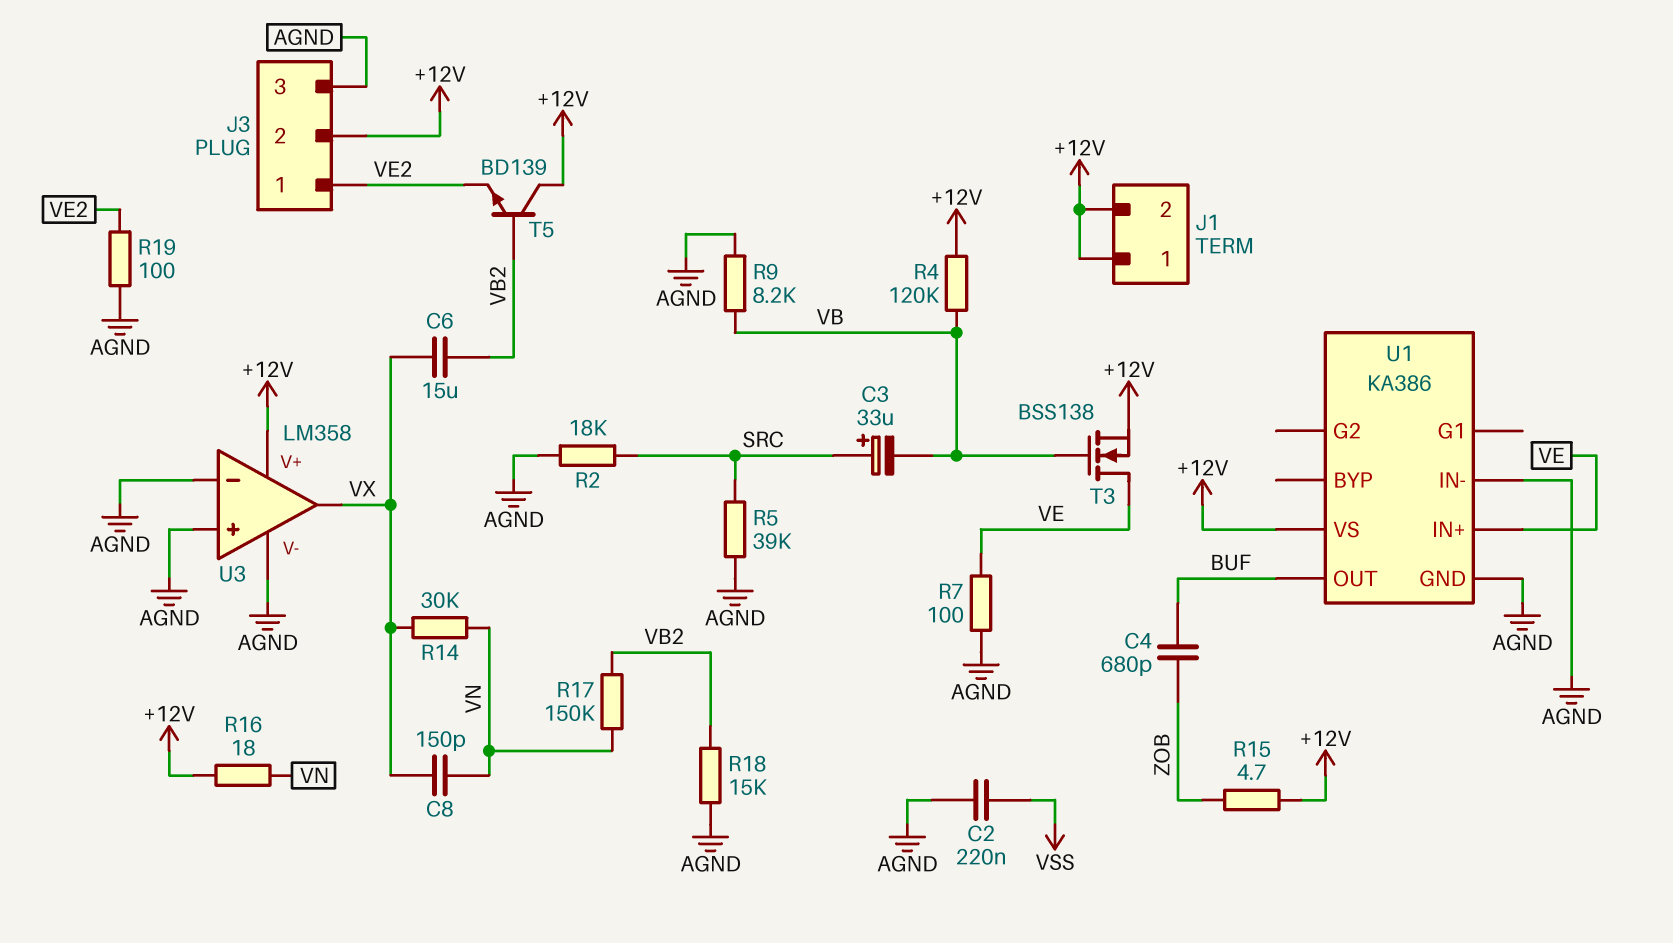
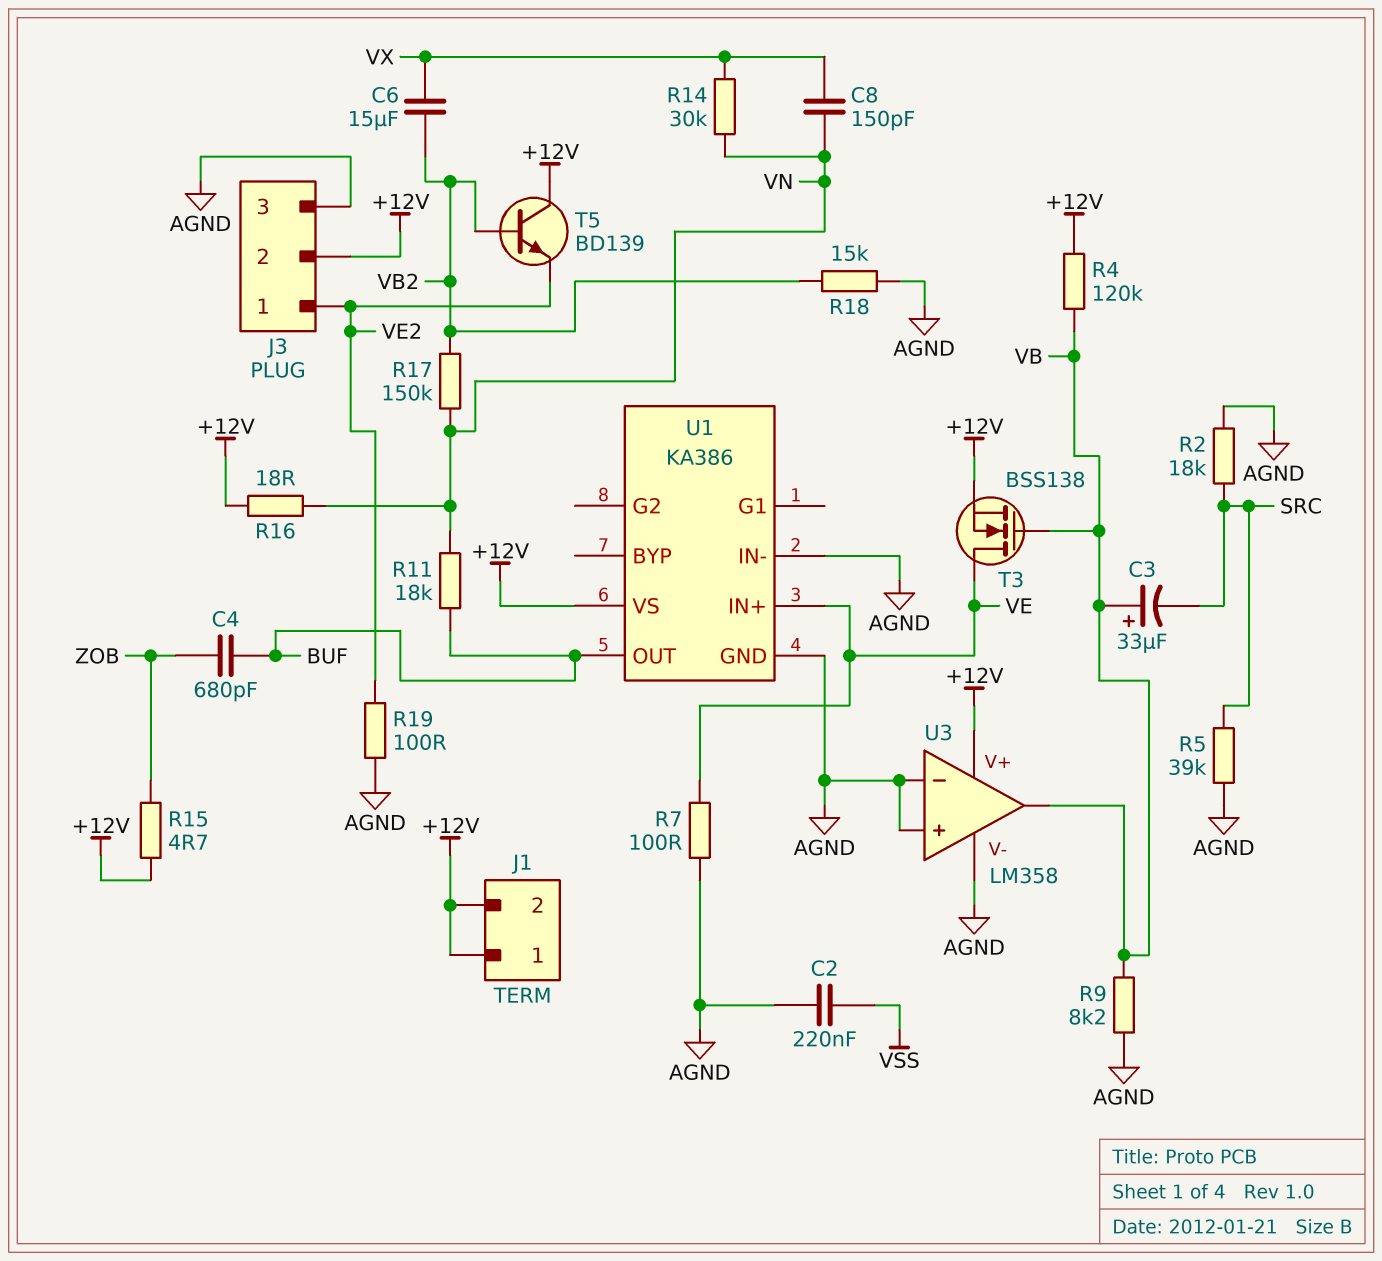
C3: 33uF (plus SRC, minus VB) -> 33uF (plus VB, minus SRC)
R11: none -> 18k (BUF, VN)
U3 pin out: VX -> VB

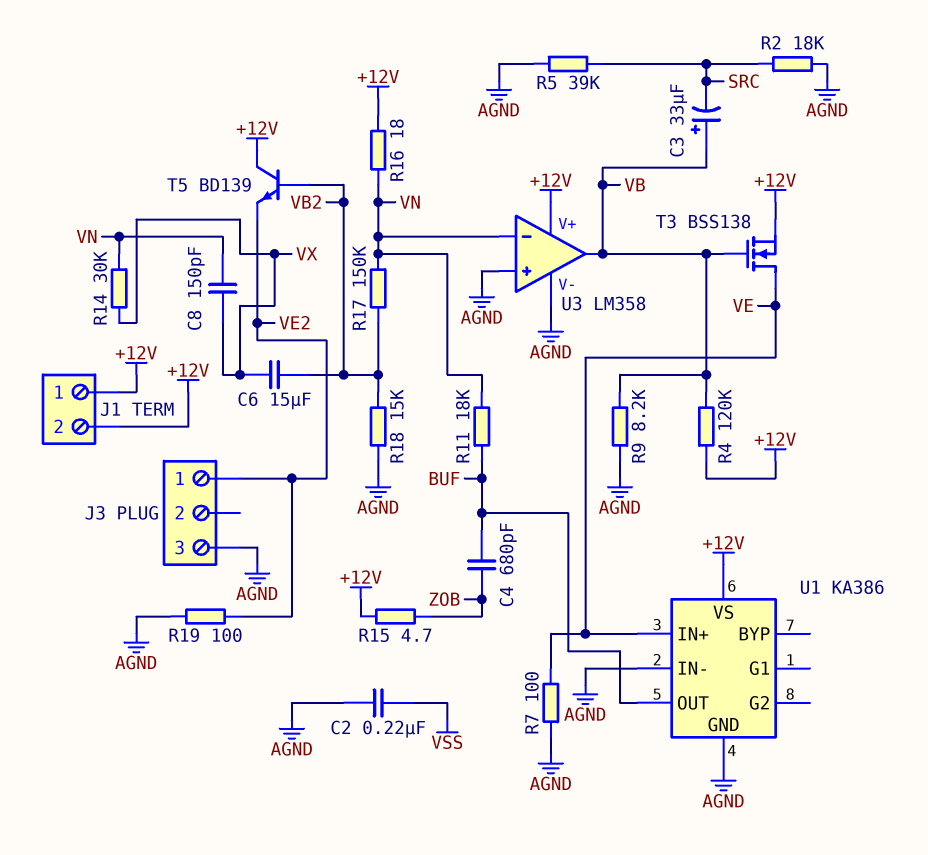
J3 pin 2: +12V -> none
U3 pin in-: AGND -> VN

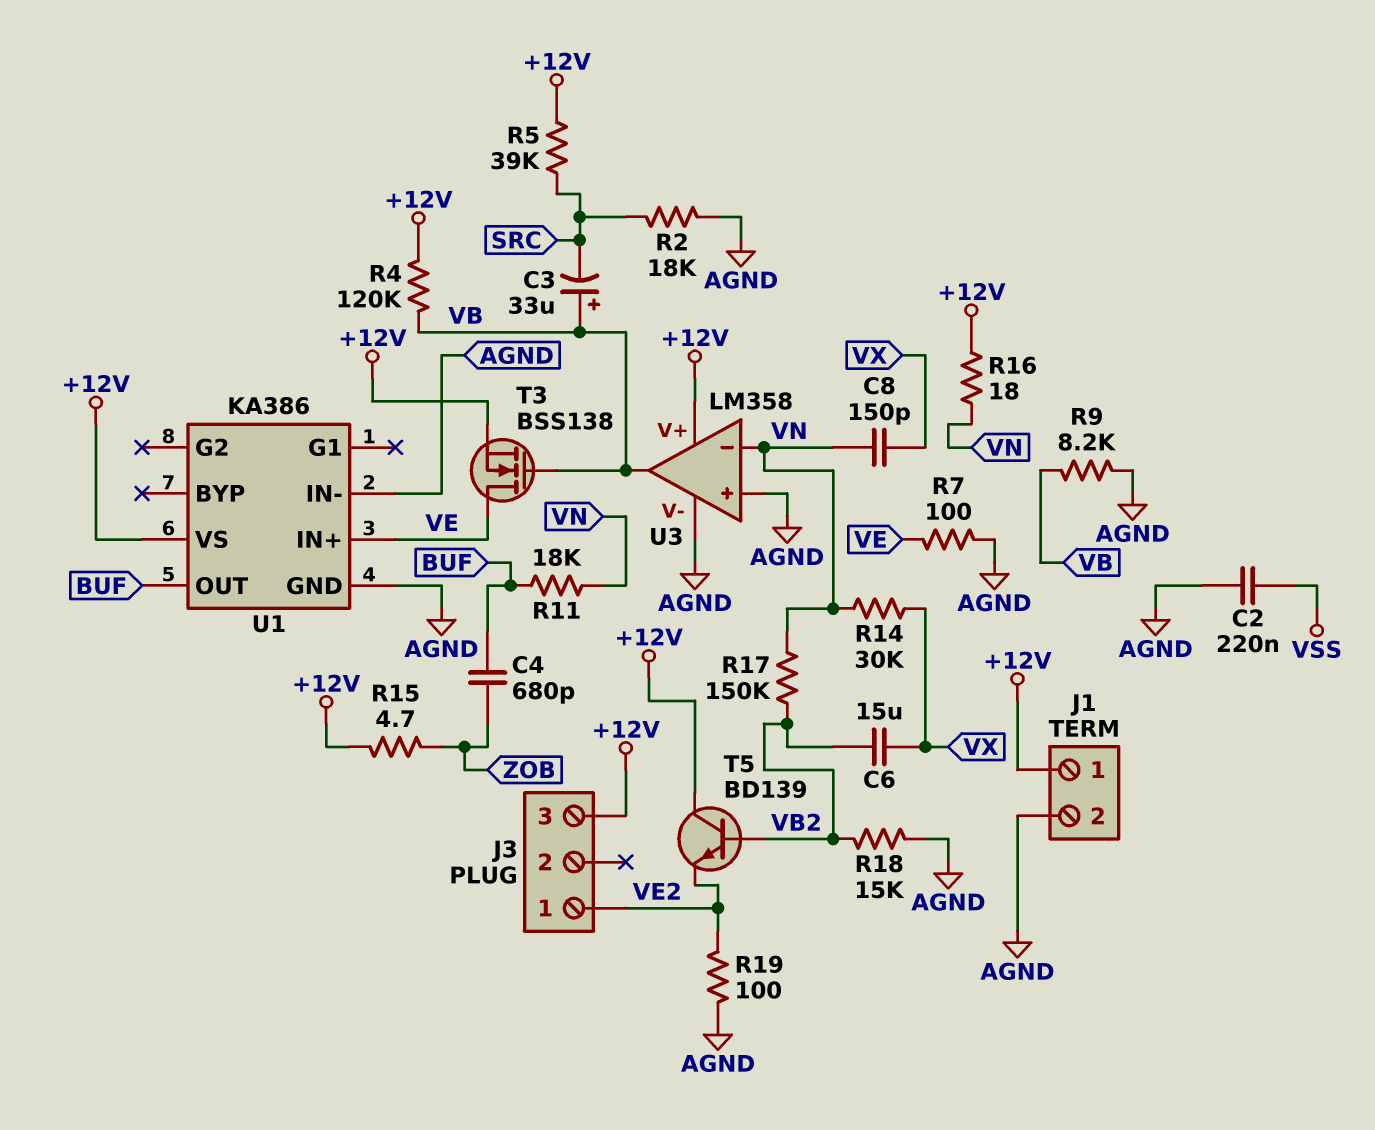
J1 pin 2: +12V -> AGND
J3 pin 3: AGND -> +12V
R5: 39k (AGND, SRC) -> 39k (+12V, SRC)

